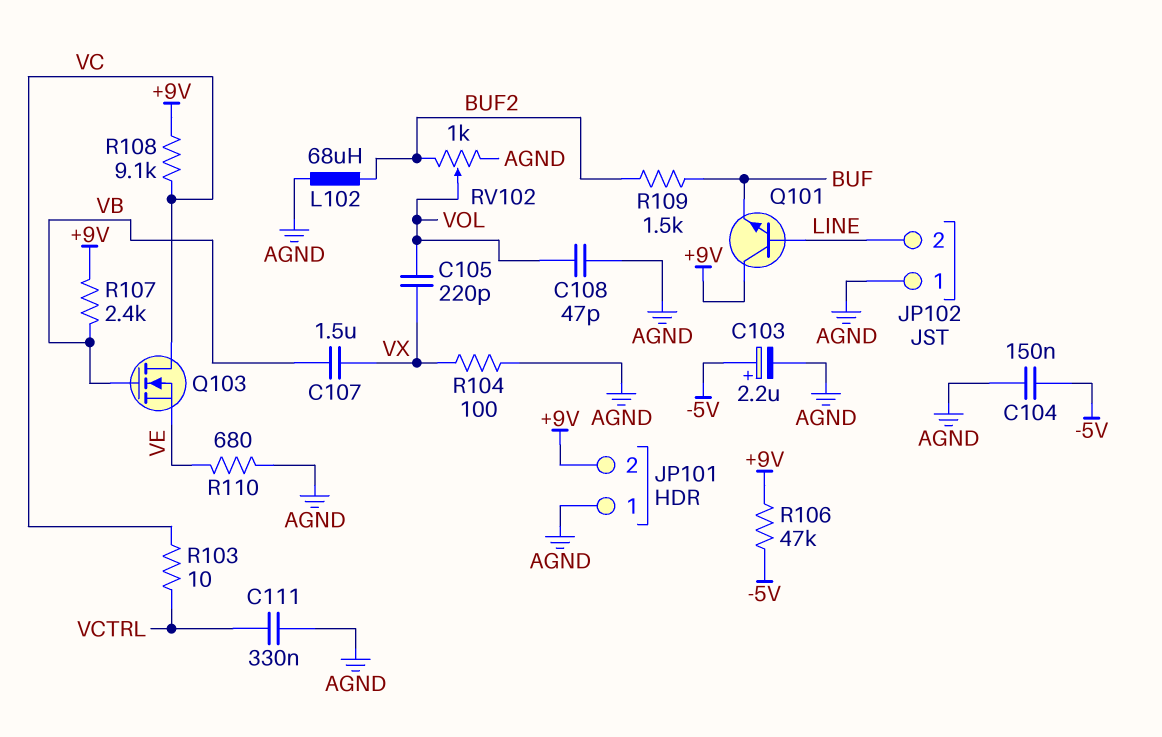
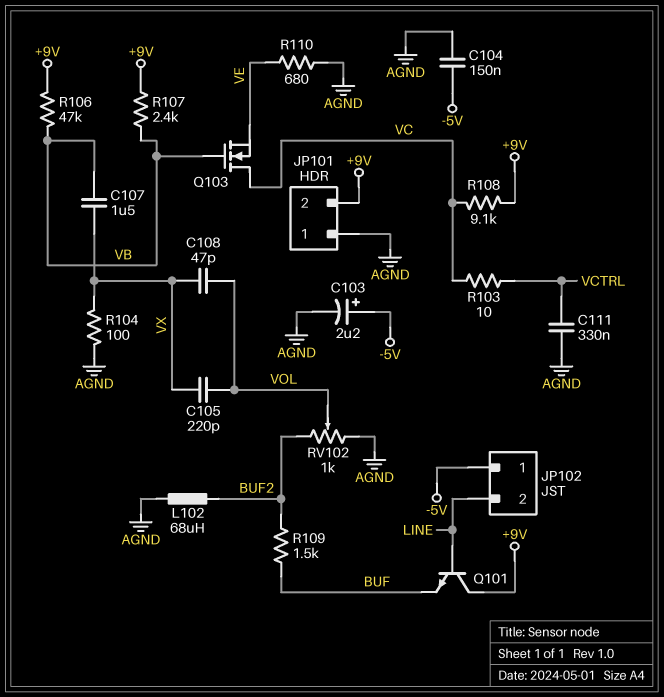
C108: 47pF (AGND, VOL) -> 47pF (VOL, VX)
JP102 pin 1: AGND -> -5V
R106: 47k (+9V, -5V) -> 47k (+9V, VB)

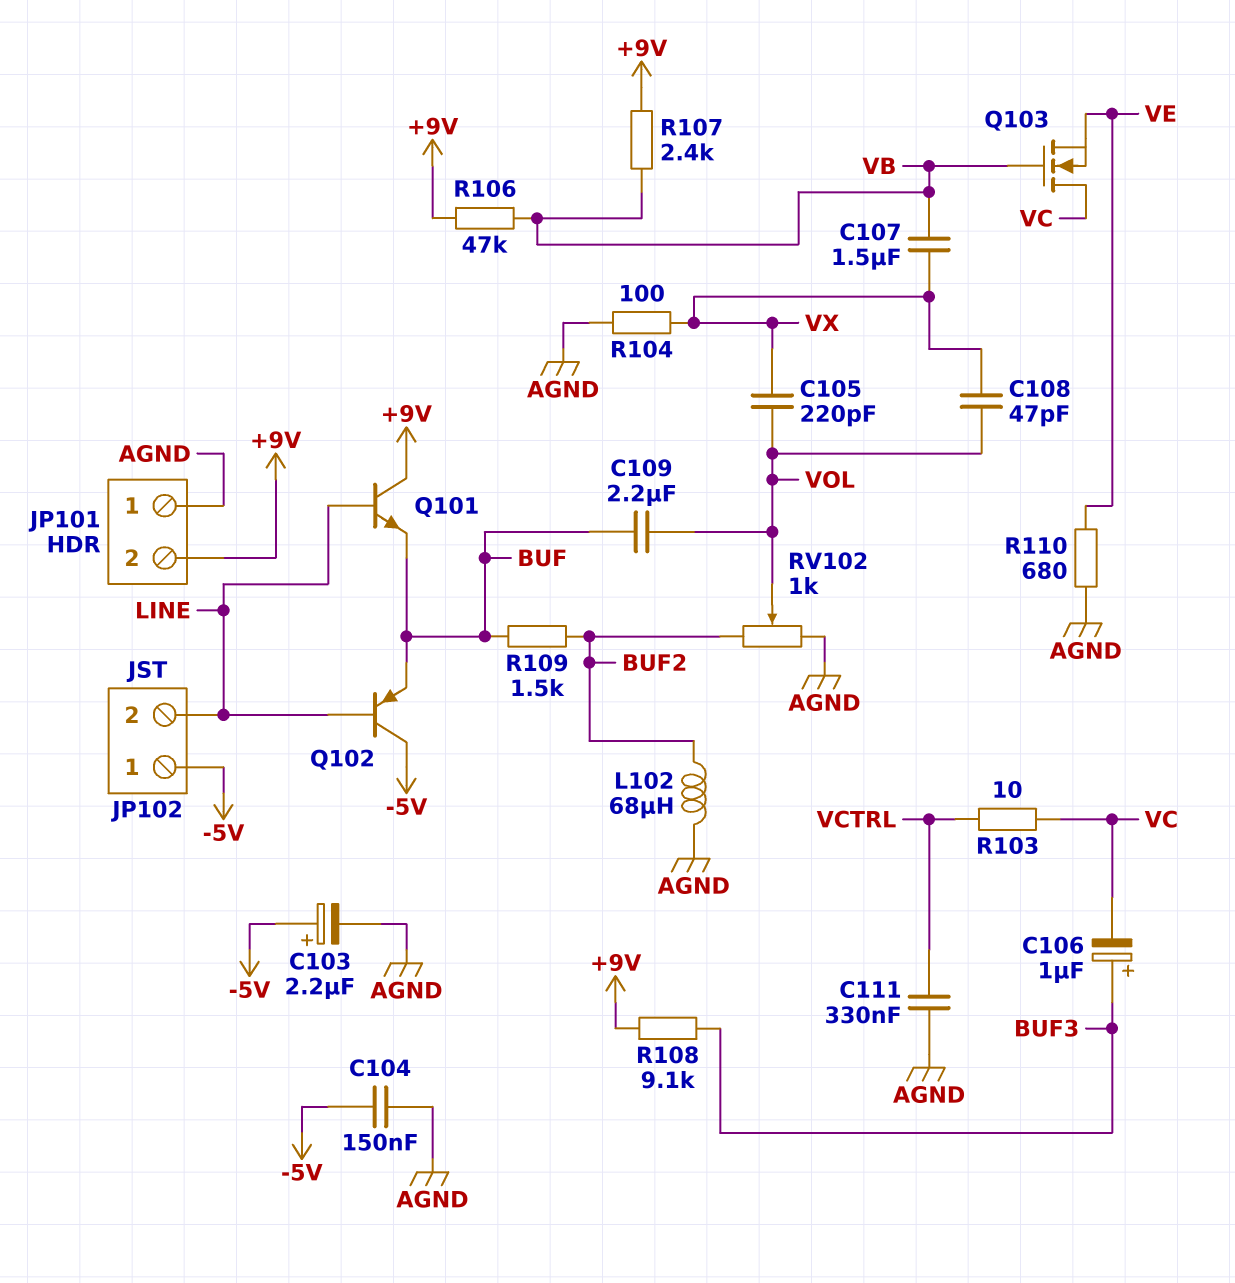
C106: none -> 1uF (plus BUF3, minus VC)
C109: none -> 2.2uF (BUF, VOL)
Q102: none -> PNP (B LINE, C -5V, E BUF)
R108: 9.1k (+9V, VC) -> 9.1k (+9V, BUF3)

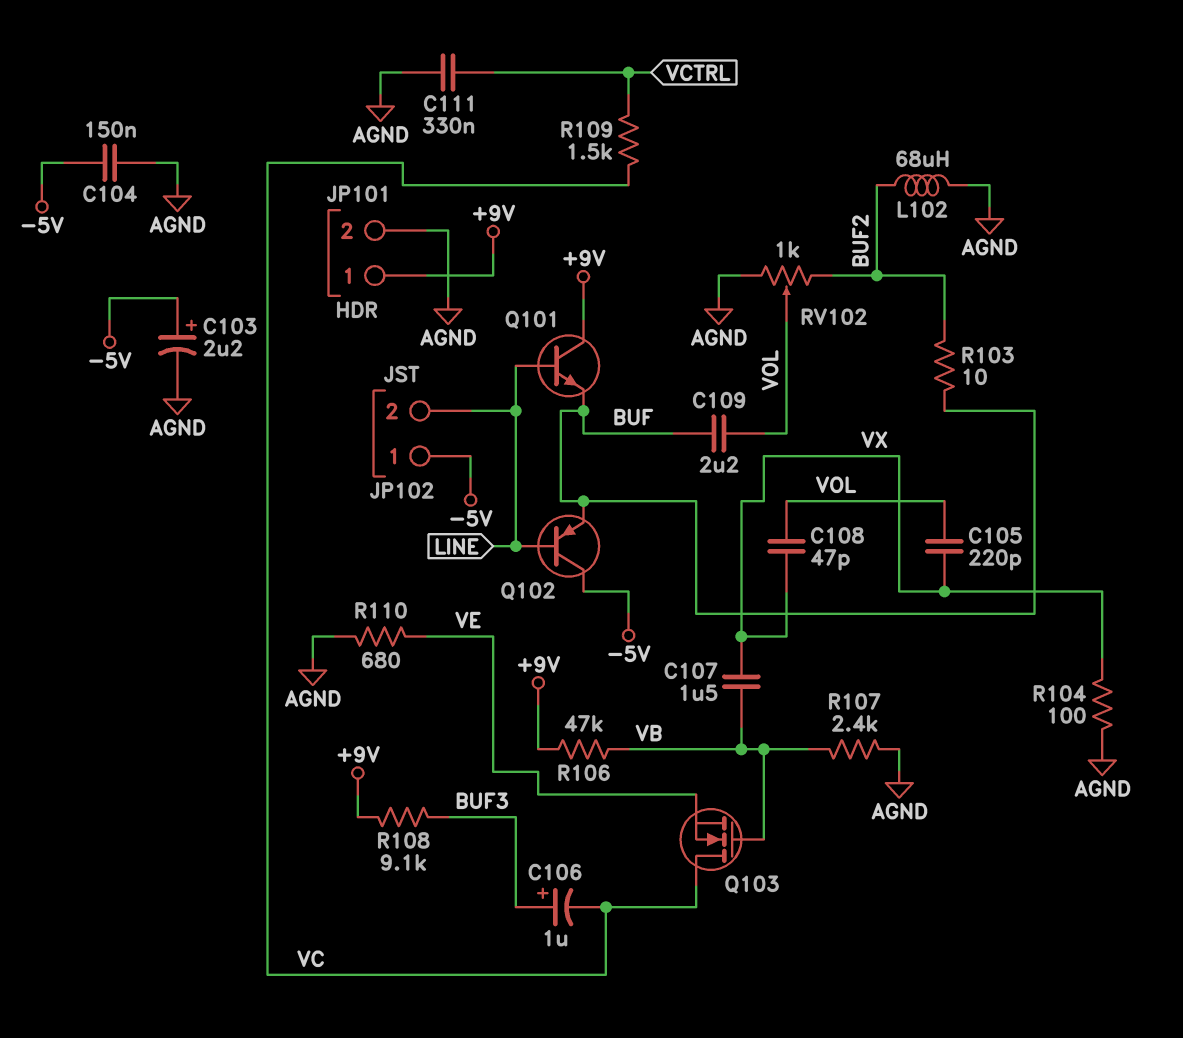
JP101 pin 1: AGND -> +9V
JP101 pin 2: +9V -> AGND
R103: 10 (VC, VCTRL) -> 10 (BUF, BUF2)
R107: 2.4k (+9V, VB) -> 2.4k (AGND, VB)
R109: 1.5k (BUF, BUF2) -> 1.5k (VC, VCTRL)

